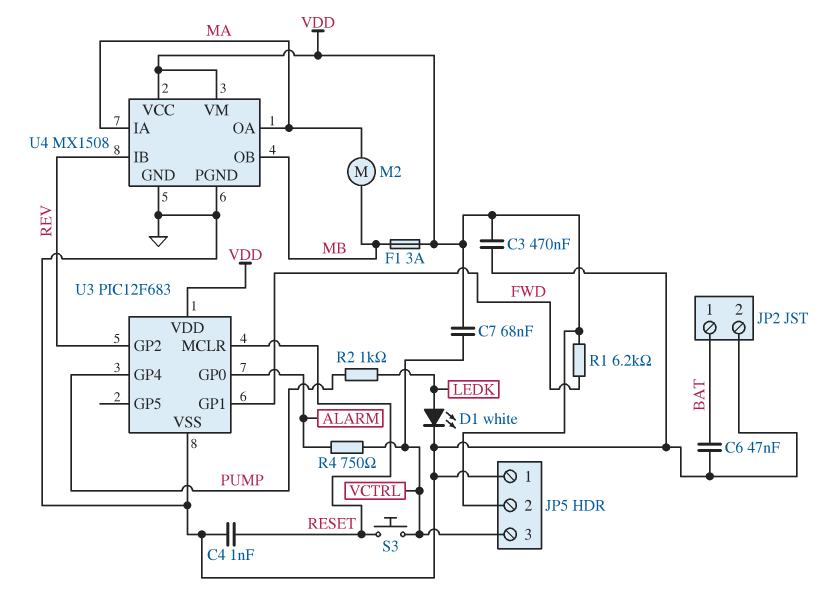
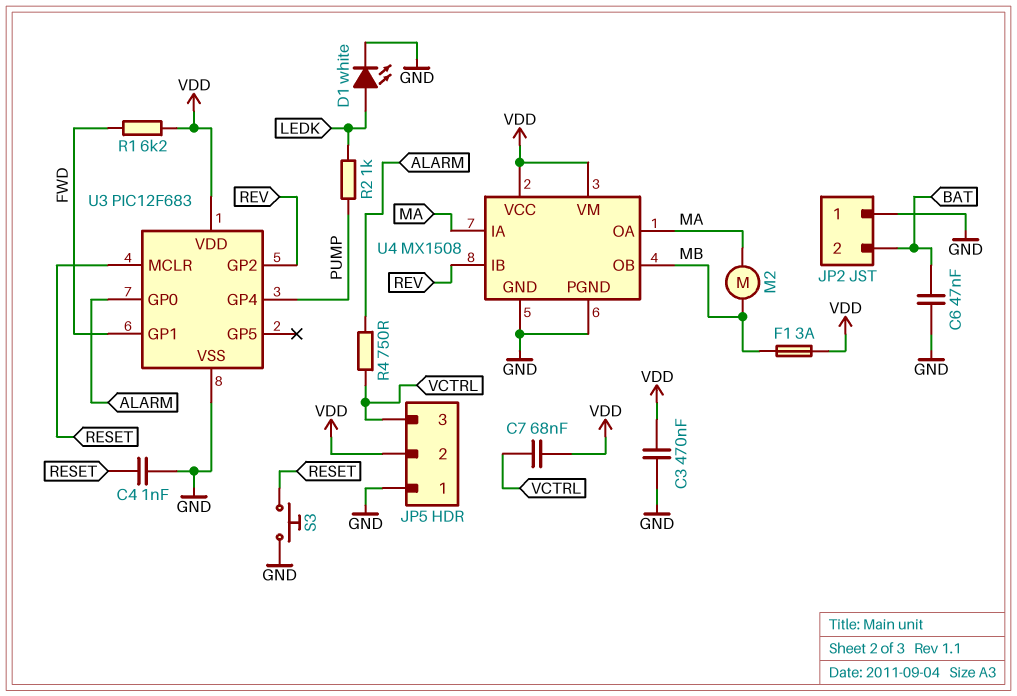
JP2 pin 1: BAT -> GND
JP2 pin 2: GND -> BAT
S3: button (RESET, VCTRL) -> button (GND, RESET)

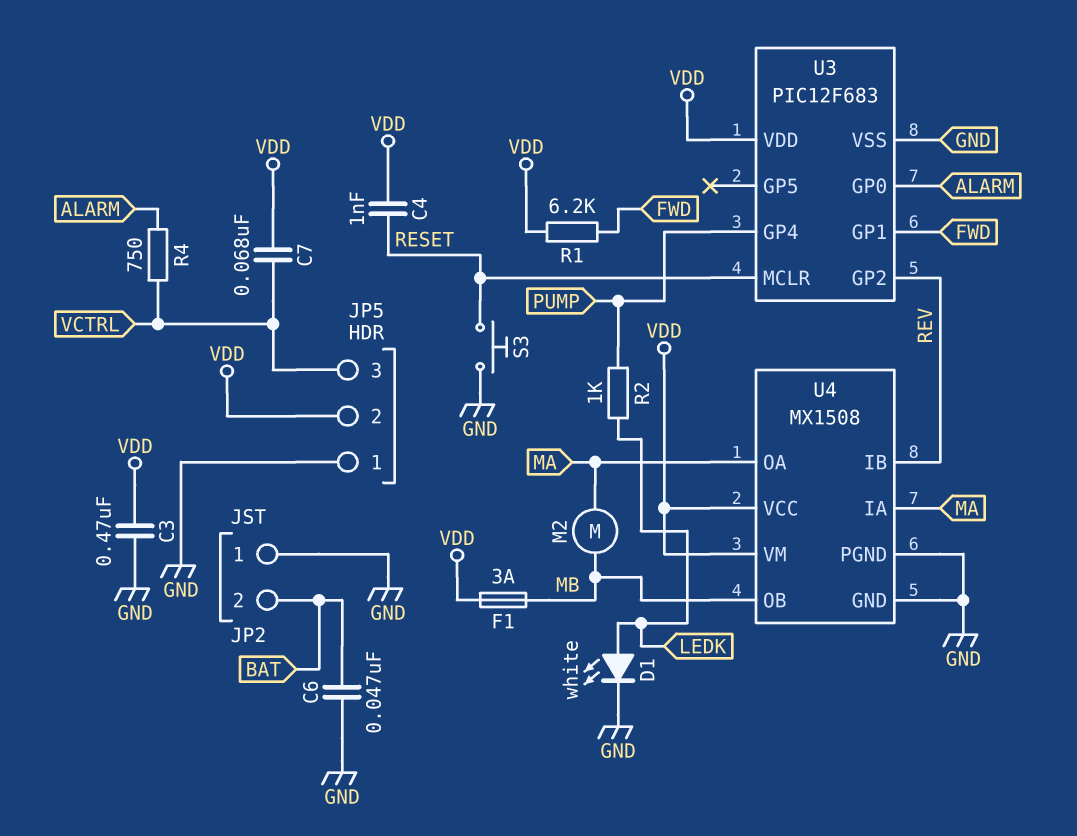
C4: 1nF (GND, RESET) -> 1nF (RESET, VDD)

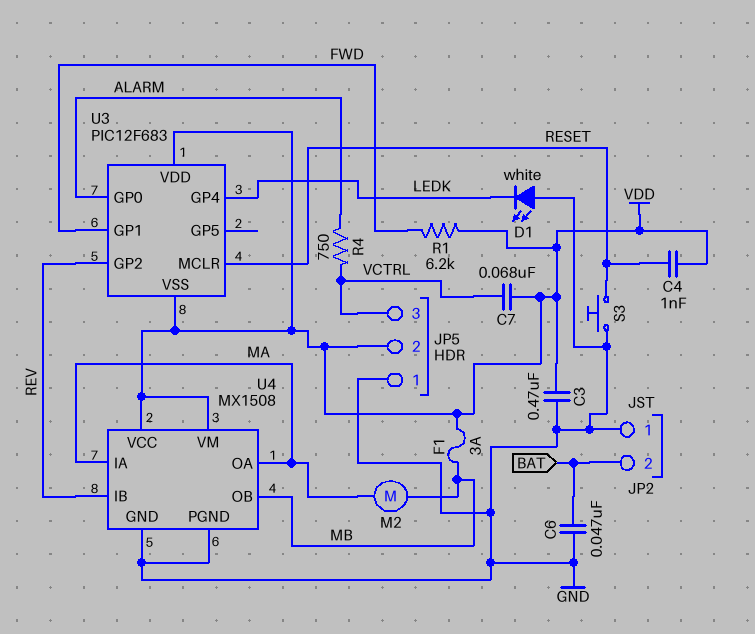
D1: LED white (A LEDK, K GND) -> LED white (A GND, K LEDK)
R2: 1k (LEDK, PUMP) -> none
U3 pin GP4: PUMP -> LEDK
U3 pin VSS: GND -> VDD

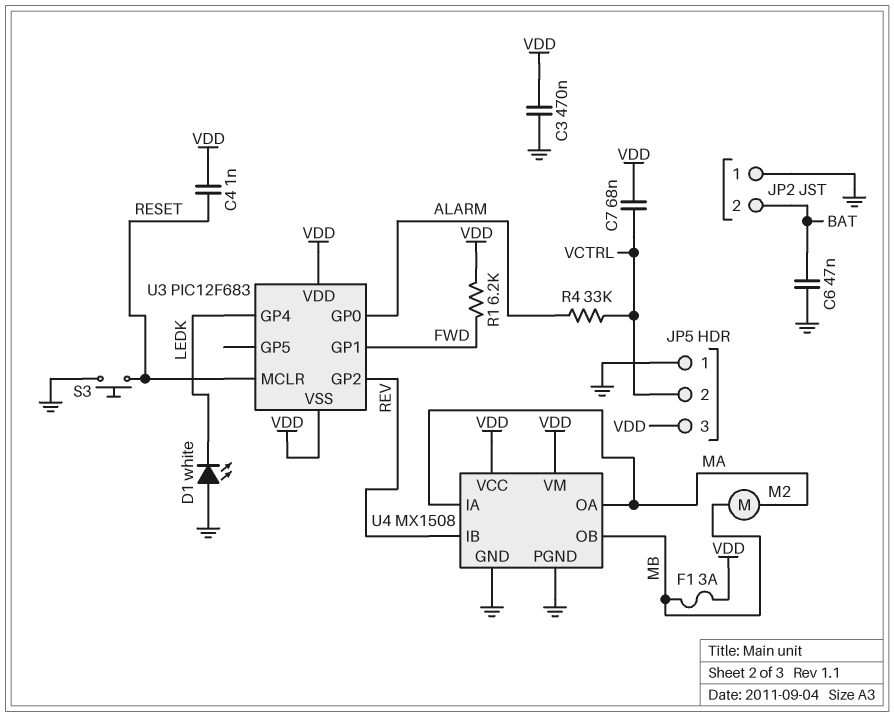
JP5 pin 2: VDD -> VCTRL
JP5 pin 3: VCTRL -> VDD
R4: 750 (ALARM, VCTRL) -> 33k (ALARM, VCTRL)

